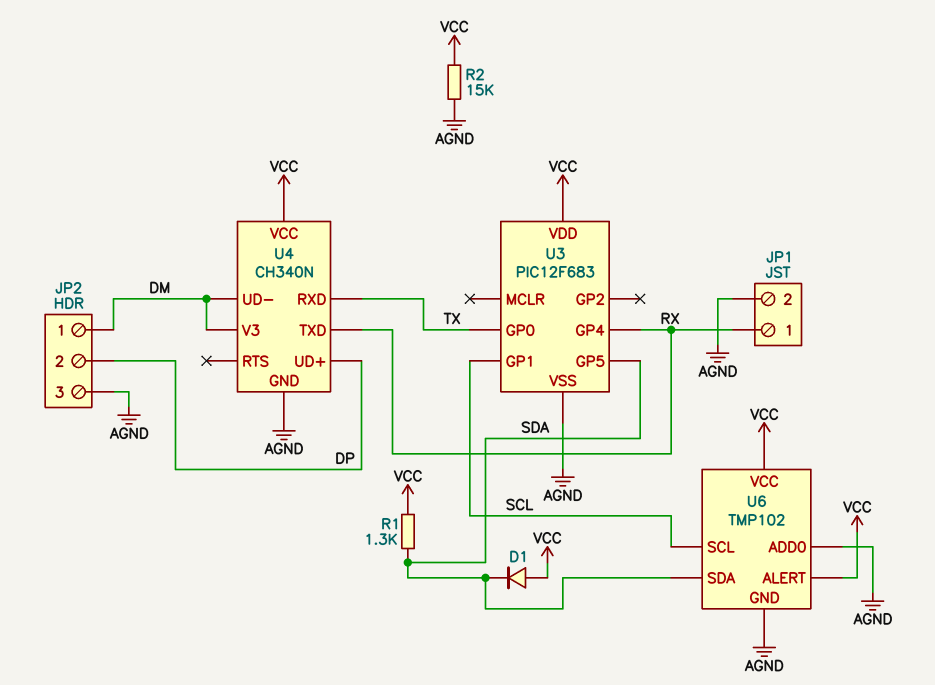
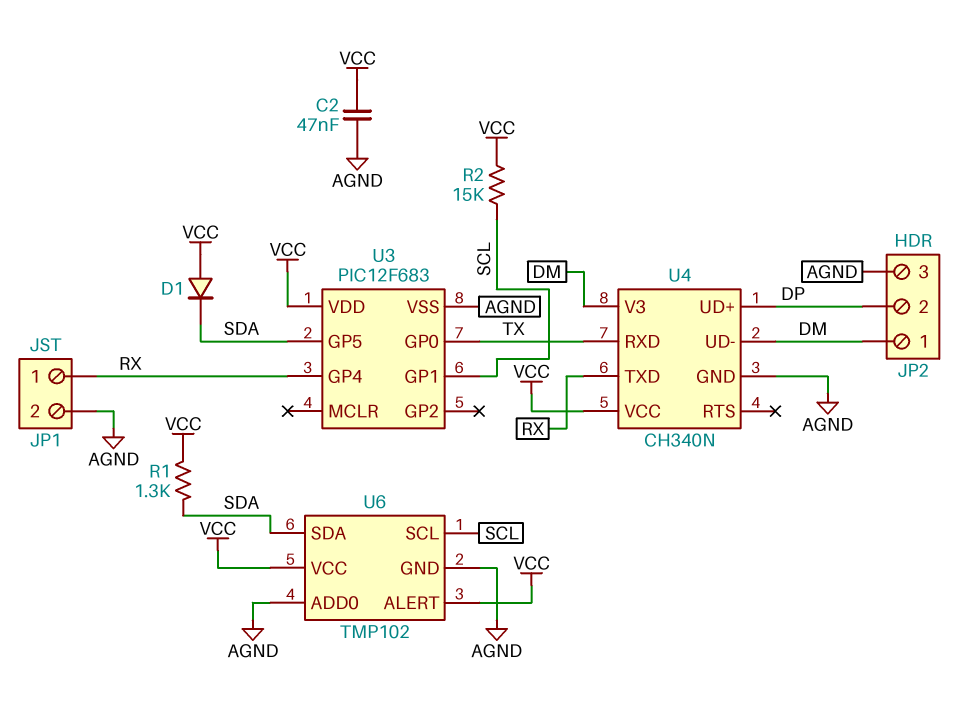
C2: none -> 47nF (AGND, VCC)
R2: 15k (AGND, VCC) -> 15k (SCL, VCC)

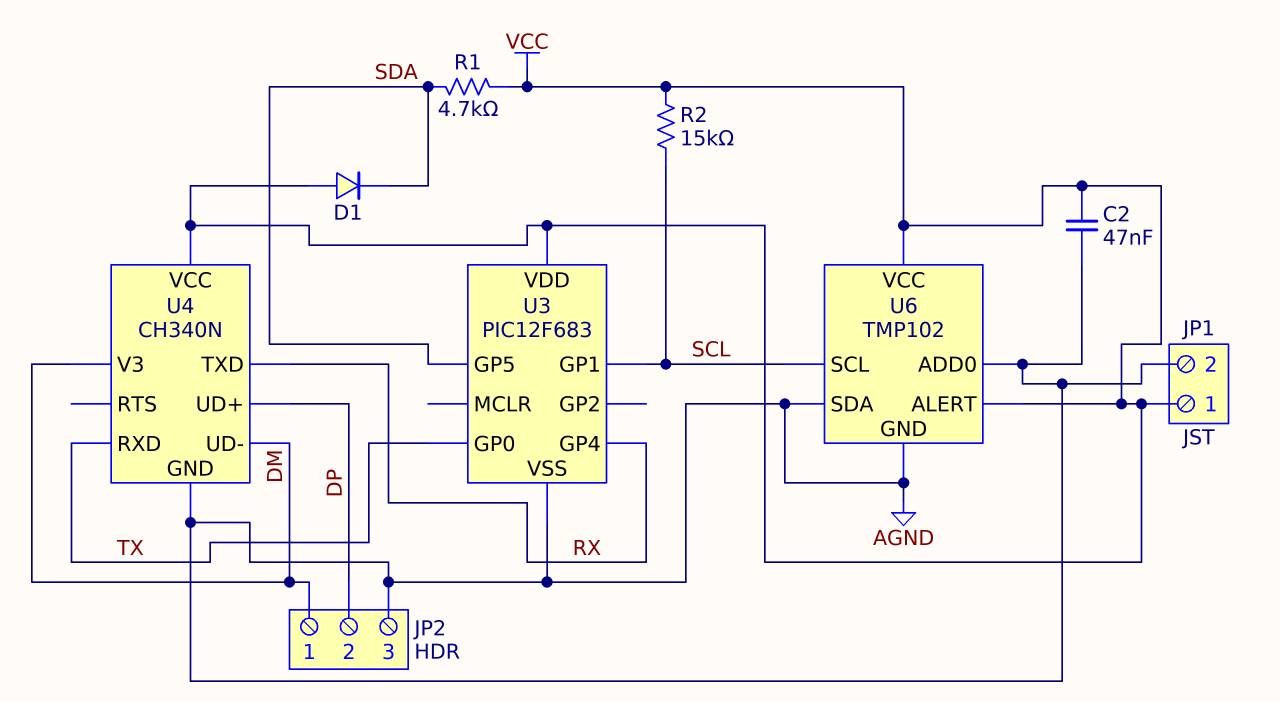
JP1 pin 1: RX -> VCC
R1: 1.3k (SDA, VCC) -> 4.7k (SDA, VCC)
U6 pin SDA: SDA -> AGND

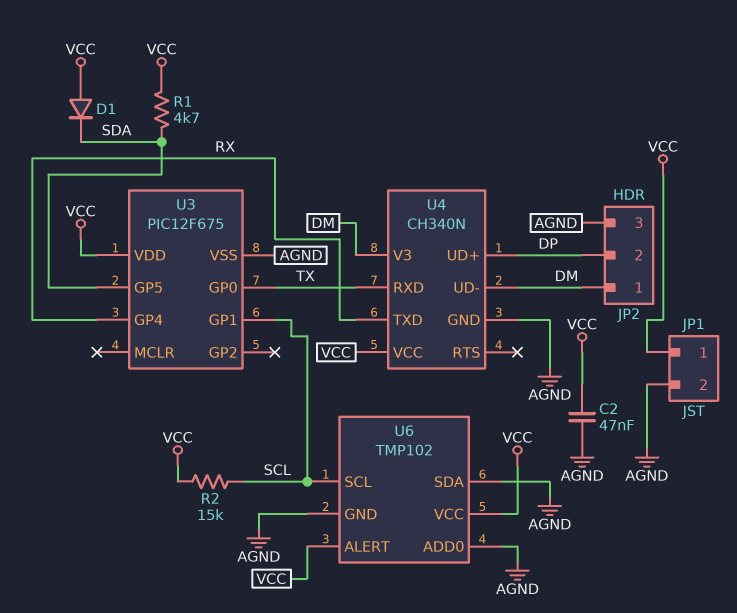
U3: PIC12F683 -> PIC12F675

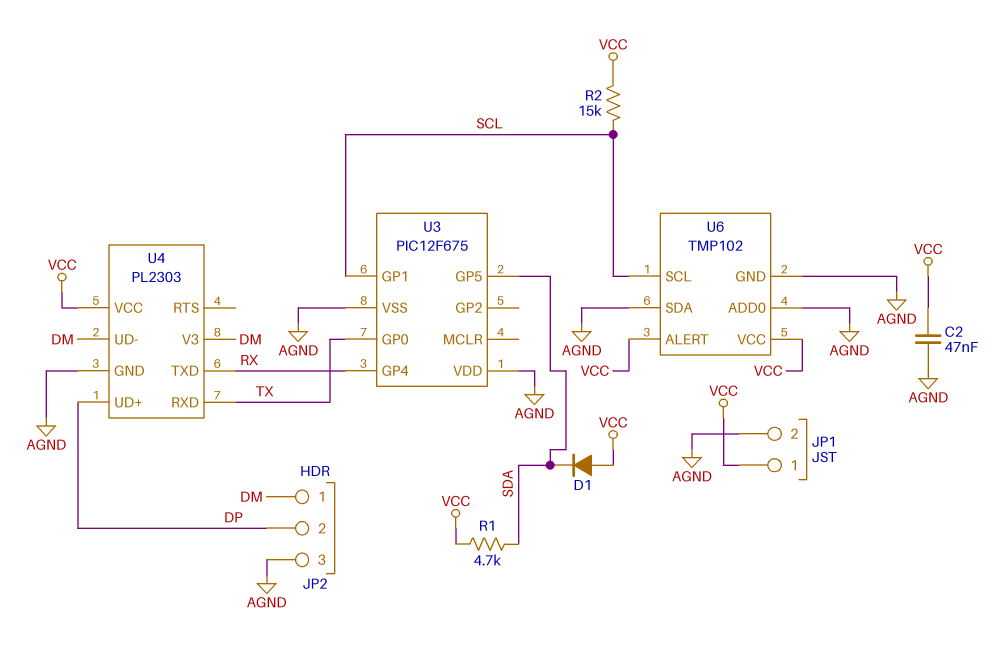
U3 pin VDD: VCC -> AGND
U4: CH340N -> PL2303

